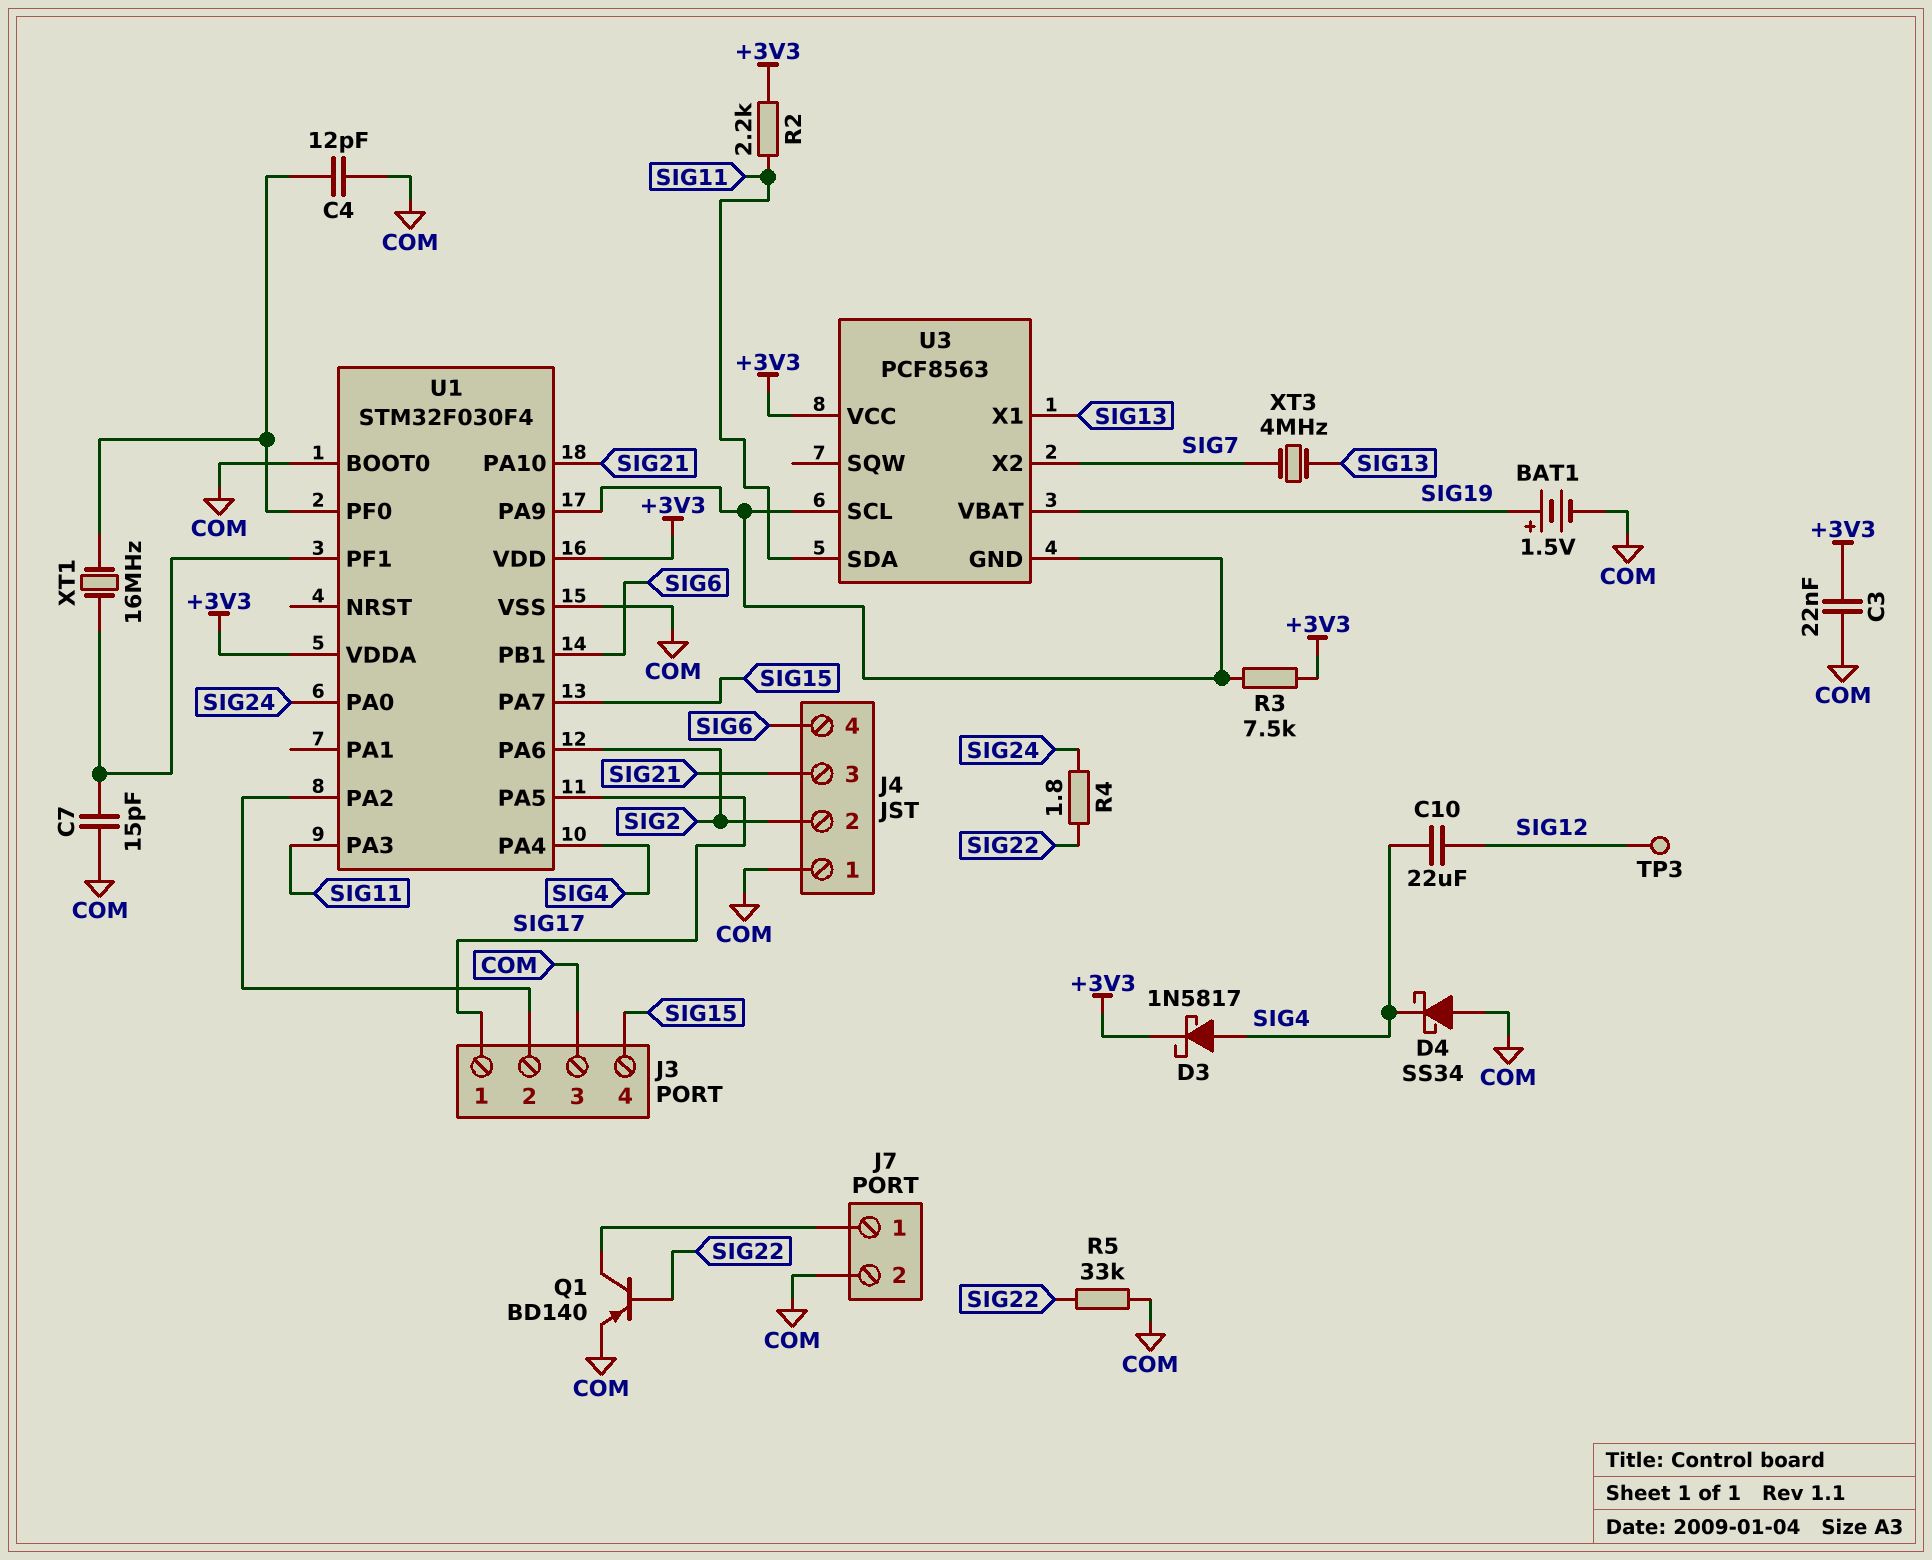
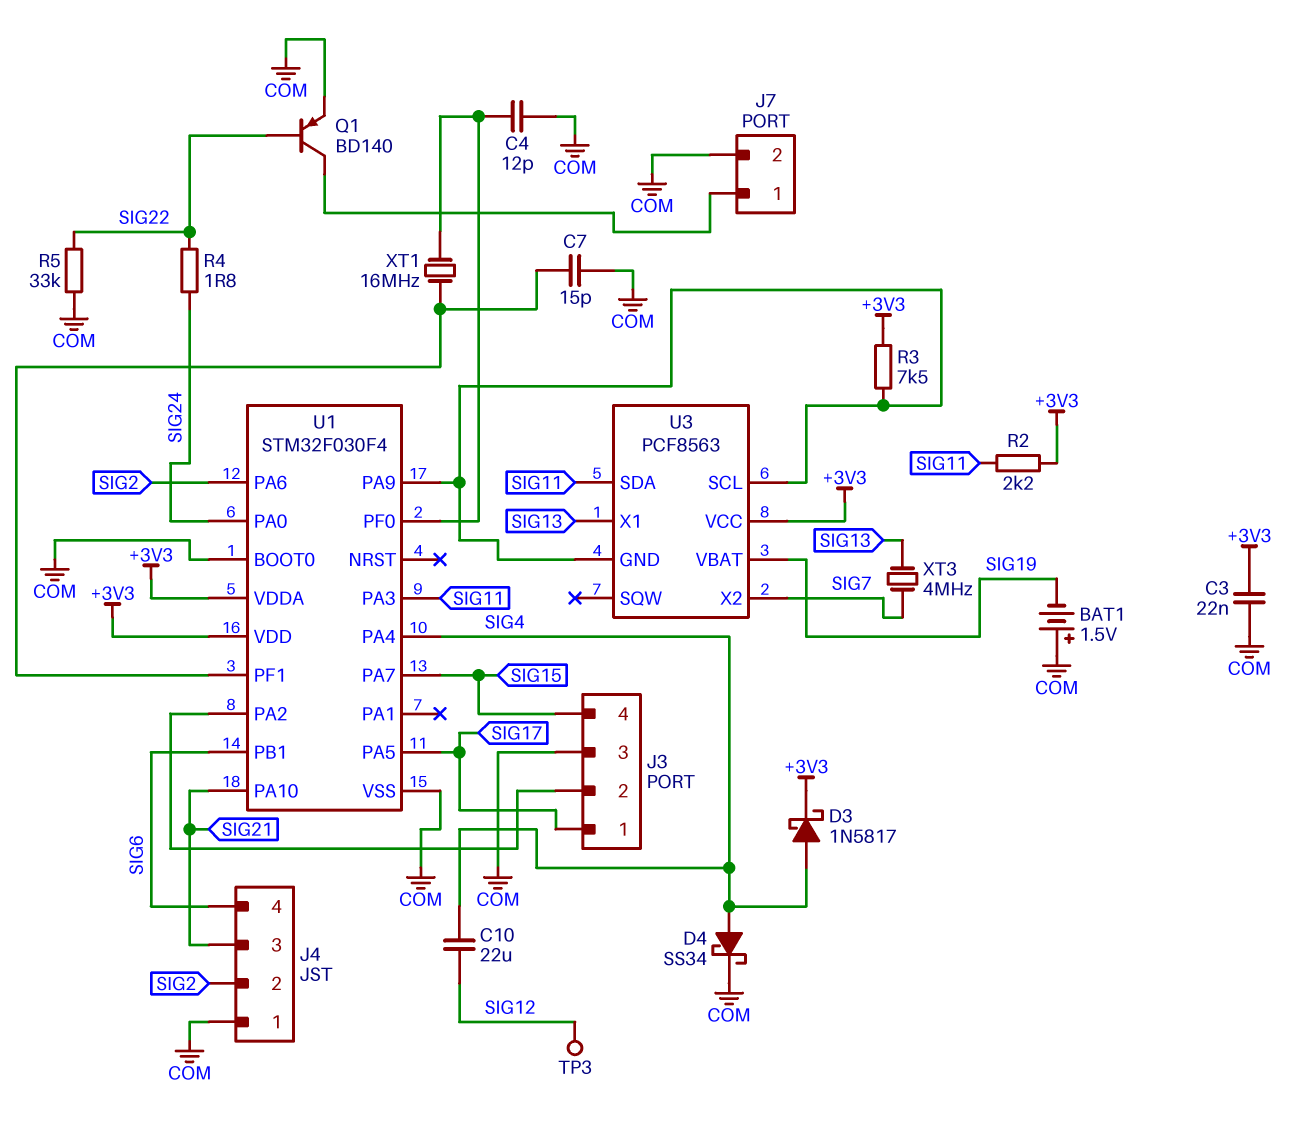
BAT1: 1.5V (plus SIG19, minus COM) -> 1.5V (plus COM, minus SIG19)
D4: schottky SS34 (A COM, K SIG4) -> schottky SS34 (A SIG4, K COM)

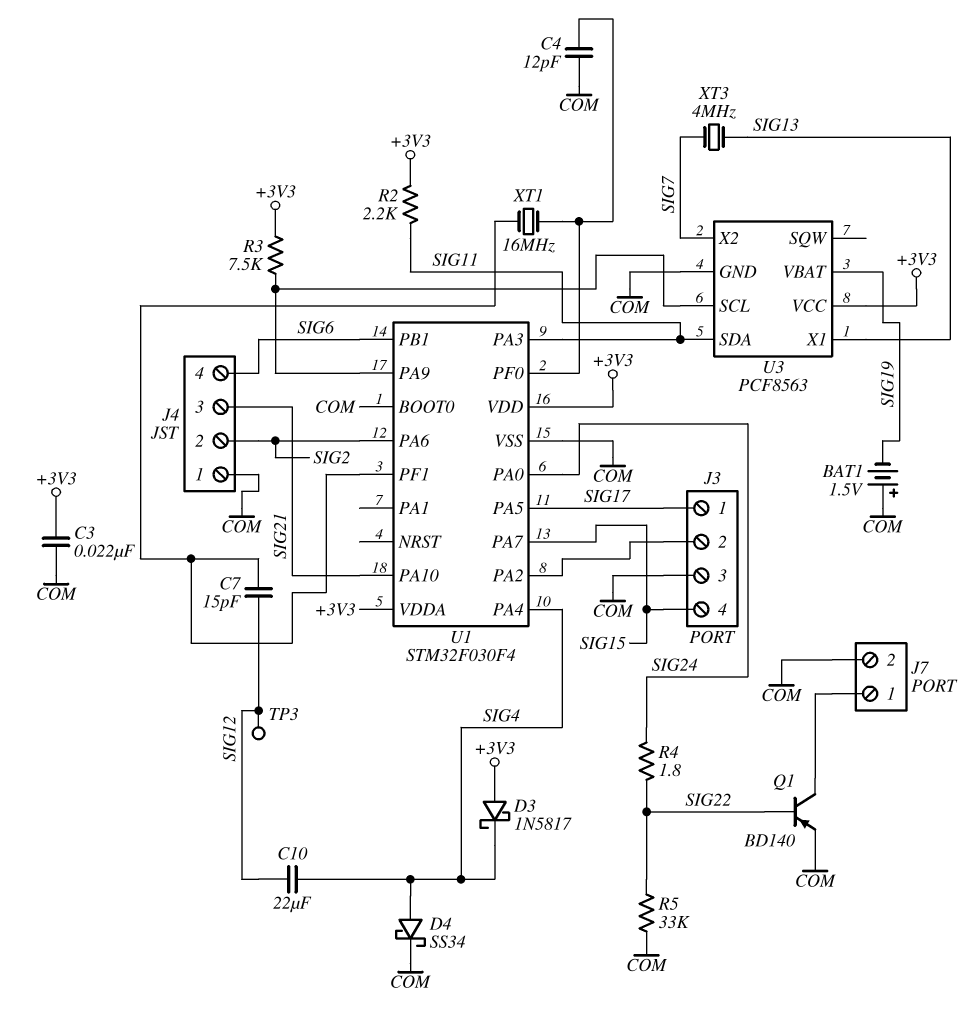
C7: 15pF (COM, U1/PF1) -> 15pF (SIG12, U1/PF1)
D3: schottky 1N5817 (A SIG4, K +3V3) -> schottky 1N5817 (A +3V3, K SIG4)
U3 pin GND: U1/PA9 -> COM

